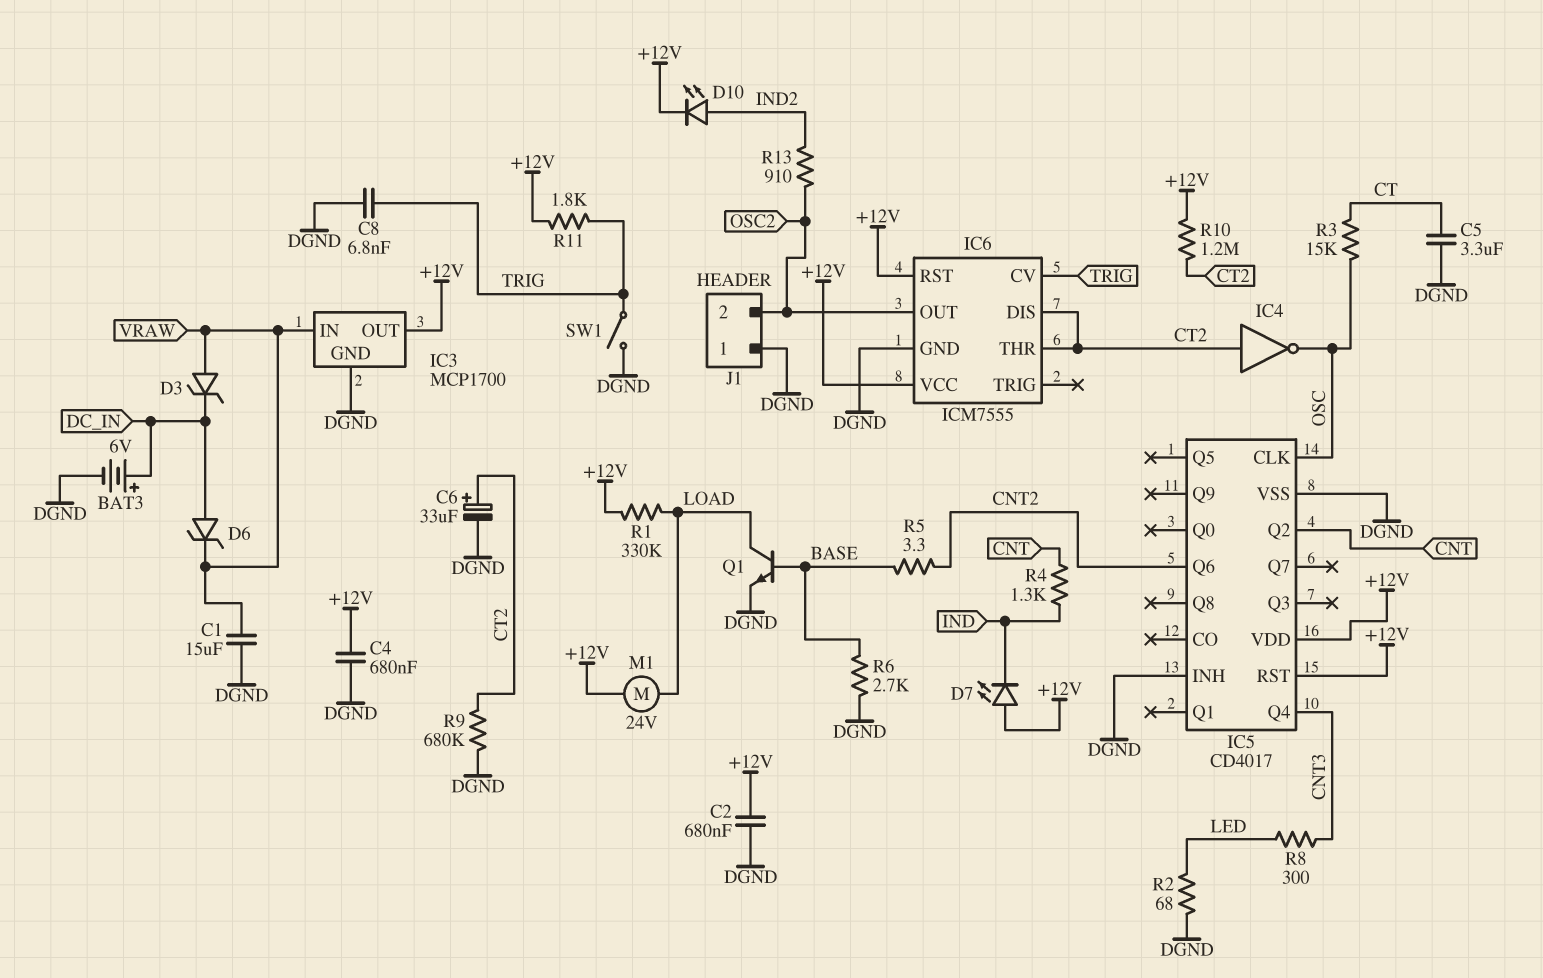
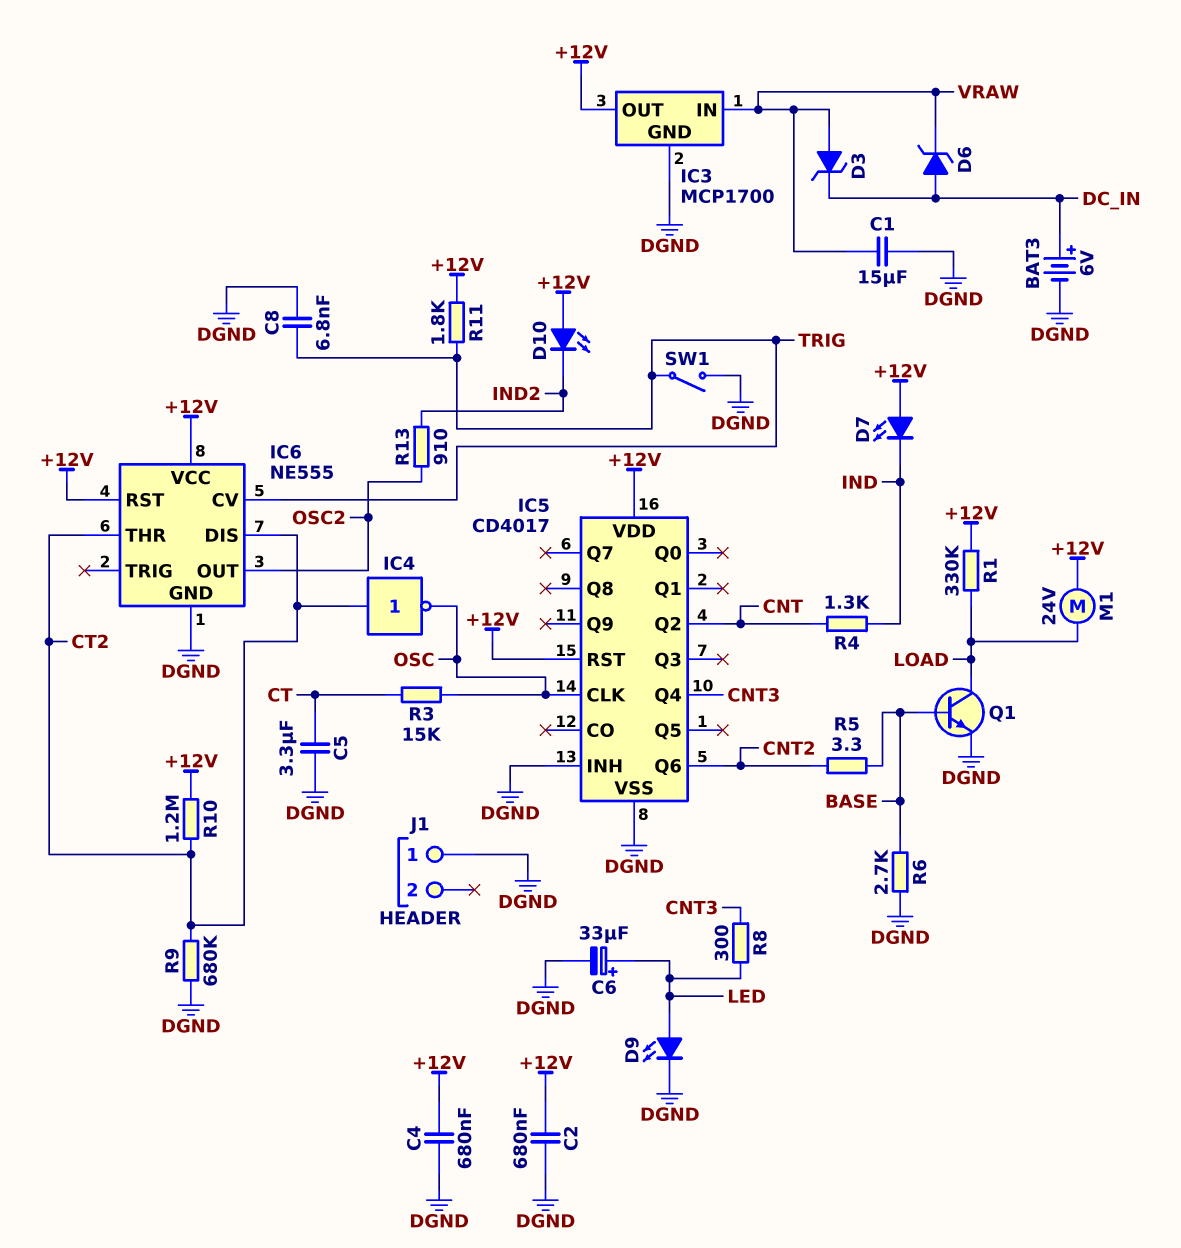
C6: 33uF (plus CT2, minus DGND) -> 33uF (plus LED, minus DGND)
D9: none -> LED (A LED, K DGND)
D10: LED (A IND2, K +12V) -> LED (A +12V, K IND2)
IC6: ICM7555 -> NE555
J1 pin 2: OSC2 -> none
R2: 68 (DGND, LED) -> none

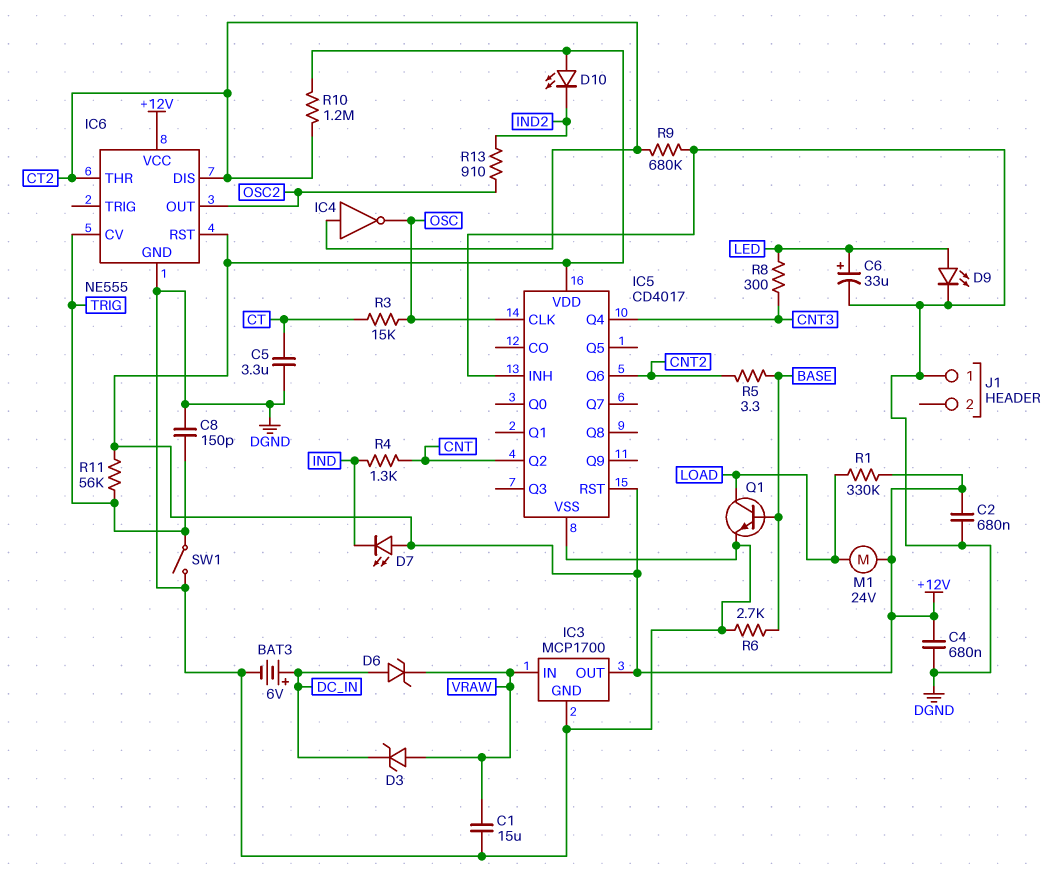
C8: 6.8nF (DGND, TRIG) -> 150pF (DGND, TRIG)
R11: 1.8k (+12V, TRIG) -> 56k (+12V, TRIG)

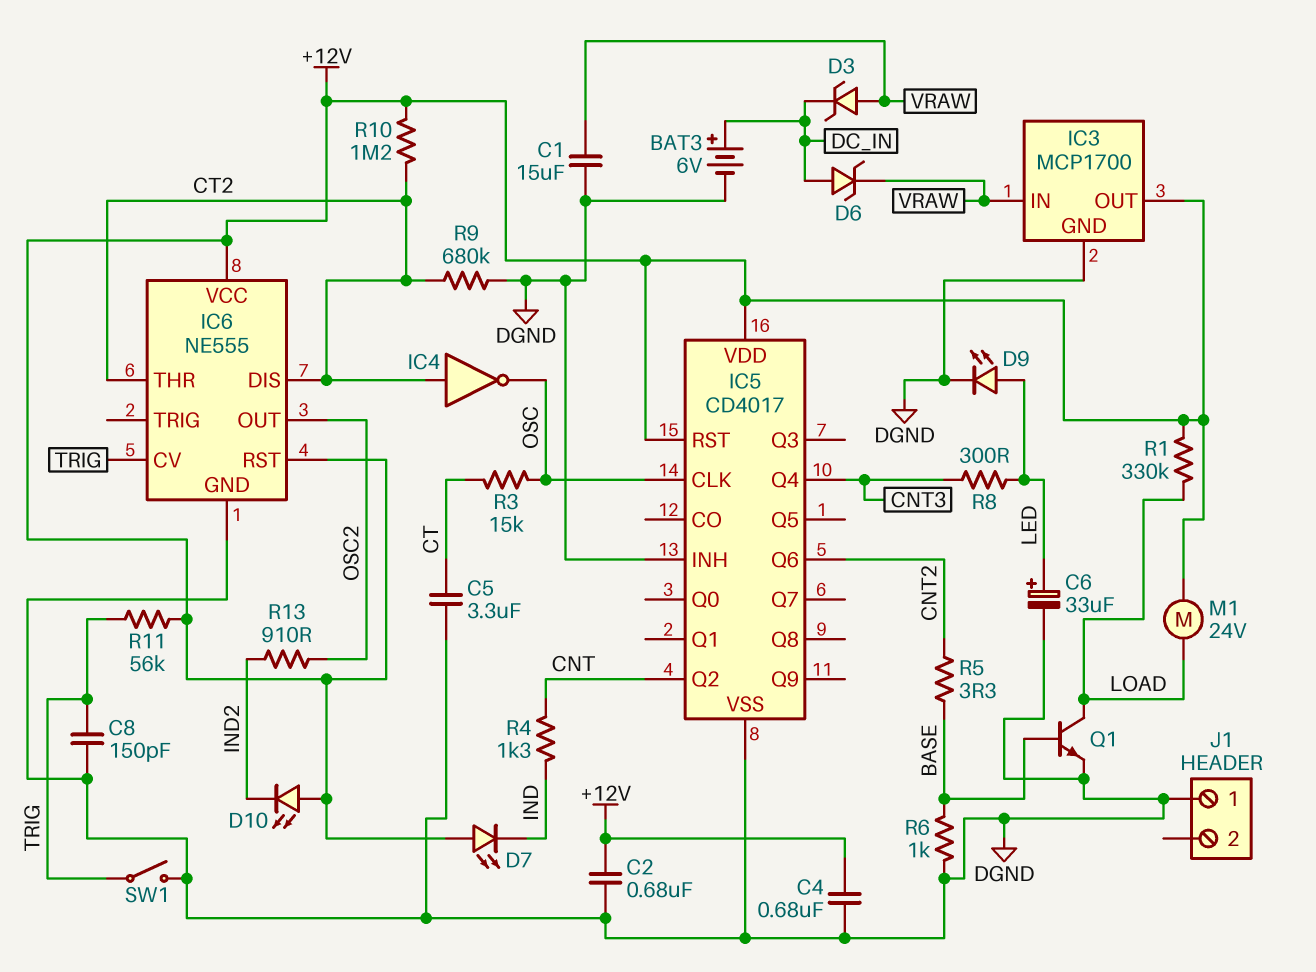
R6: 2.7k (BASE, DGND) -> 1k (BASE, DGND)

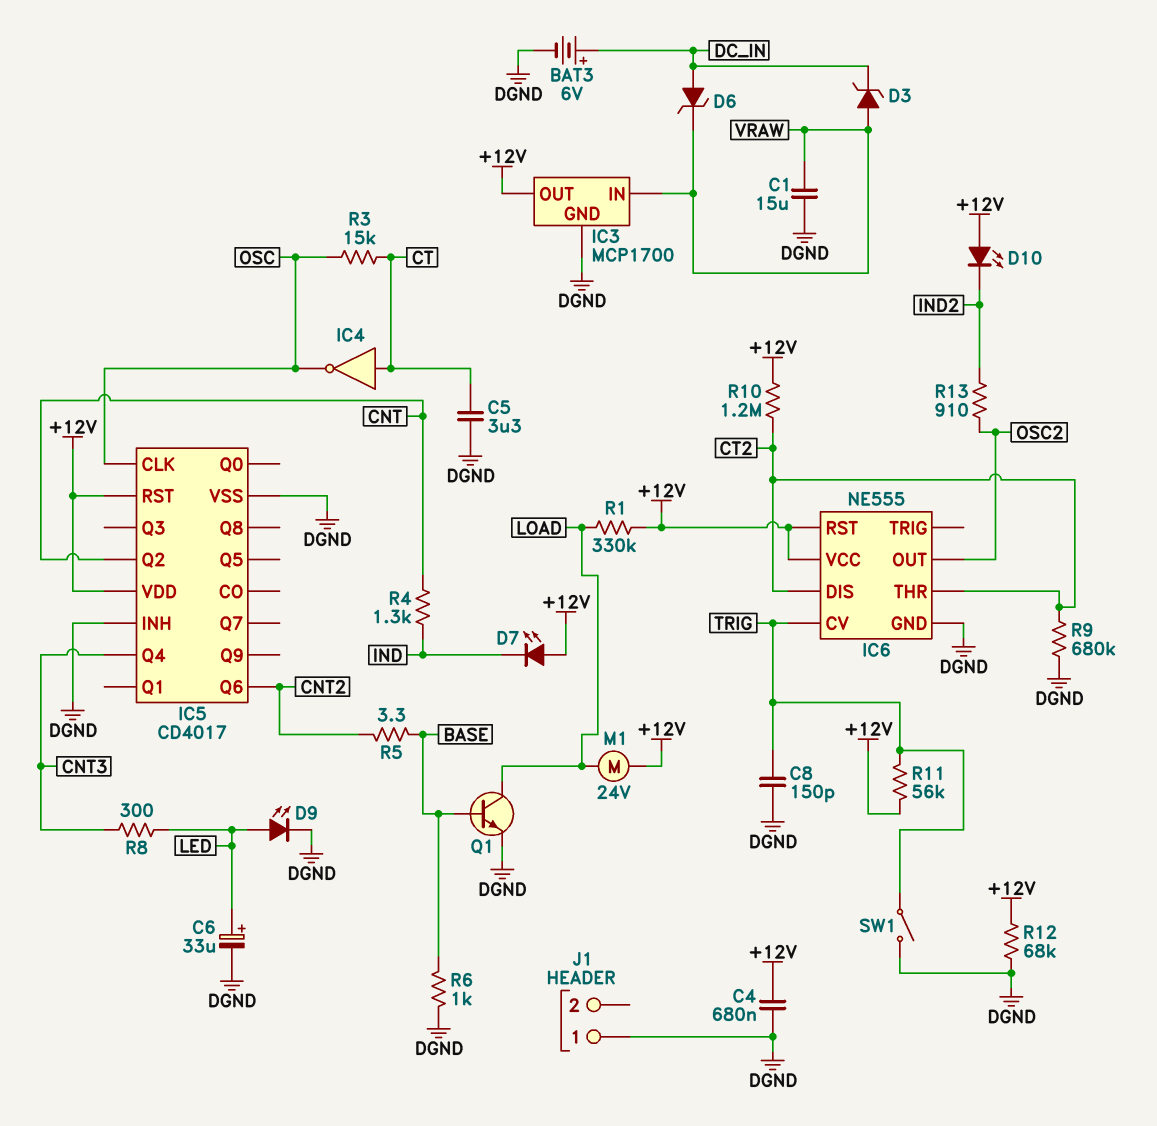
C2: 680nF (+12V, DGND) -> none
IC4: NOT (in CT2, out OSC) -> NOT (in CT, out OSC)
R12: none -> 68k (+12V, DGND)

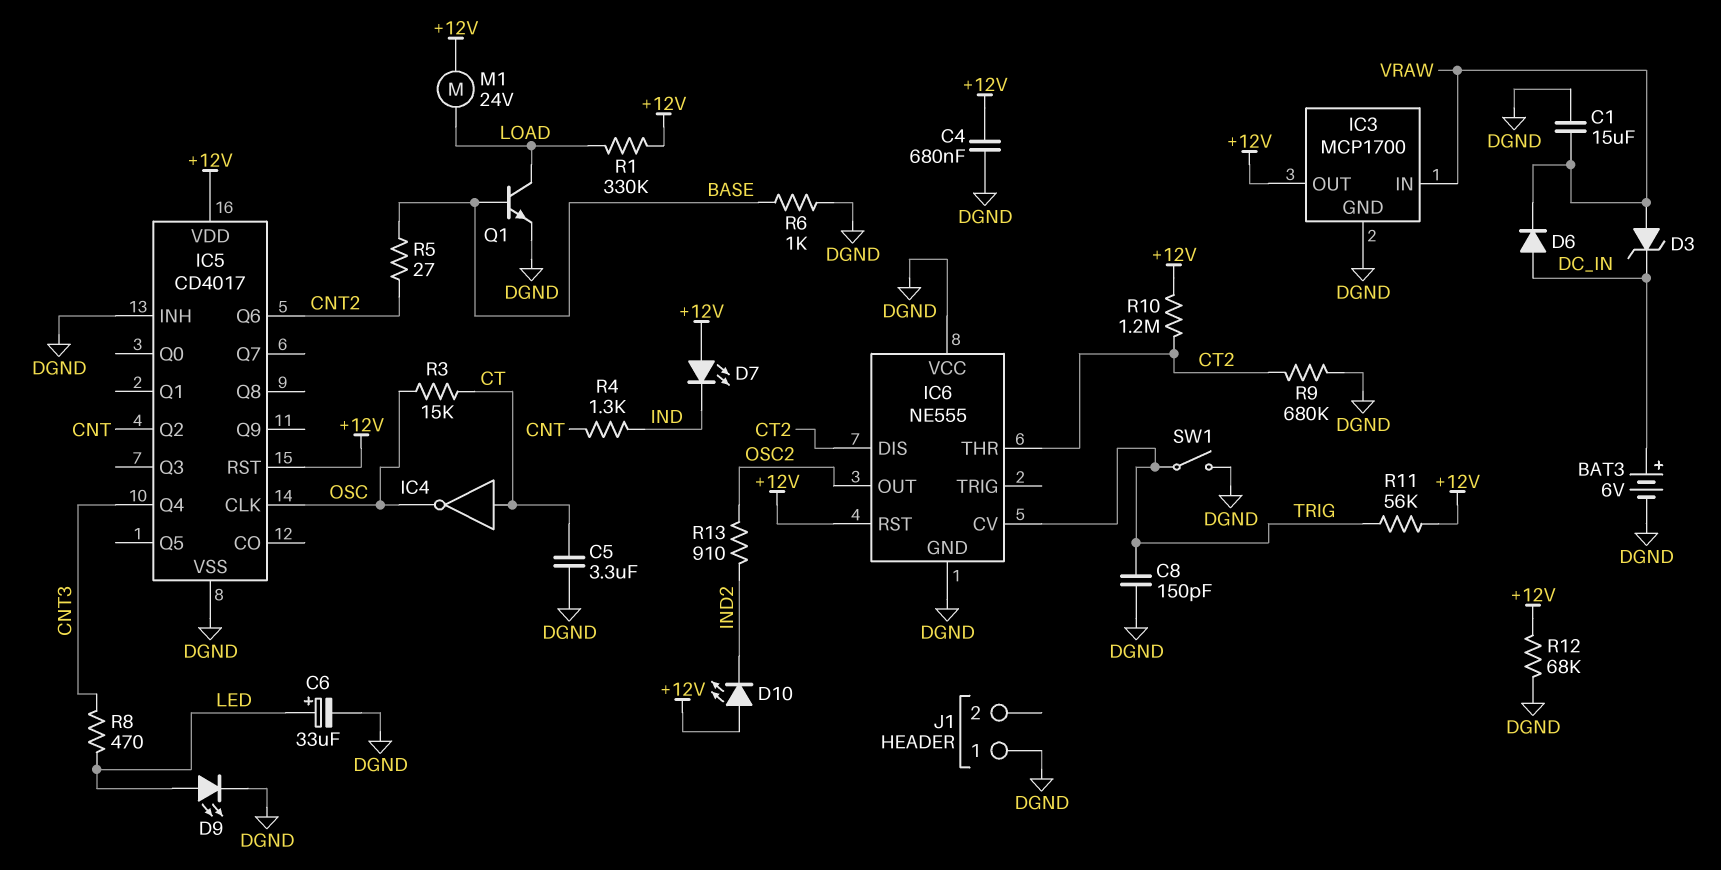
D6: zener (A DC_IN, K VRAW) -> diode (A DC_IN, K VRAW)
IC6 pin VCC: +12V -> DGND
R5: 3.3 (BASE, CNT2) -> 27 (BASE, CNT2)
R8: 300 (CNT3, LED) -> 470 (CNT3, LED)

